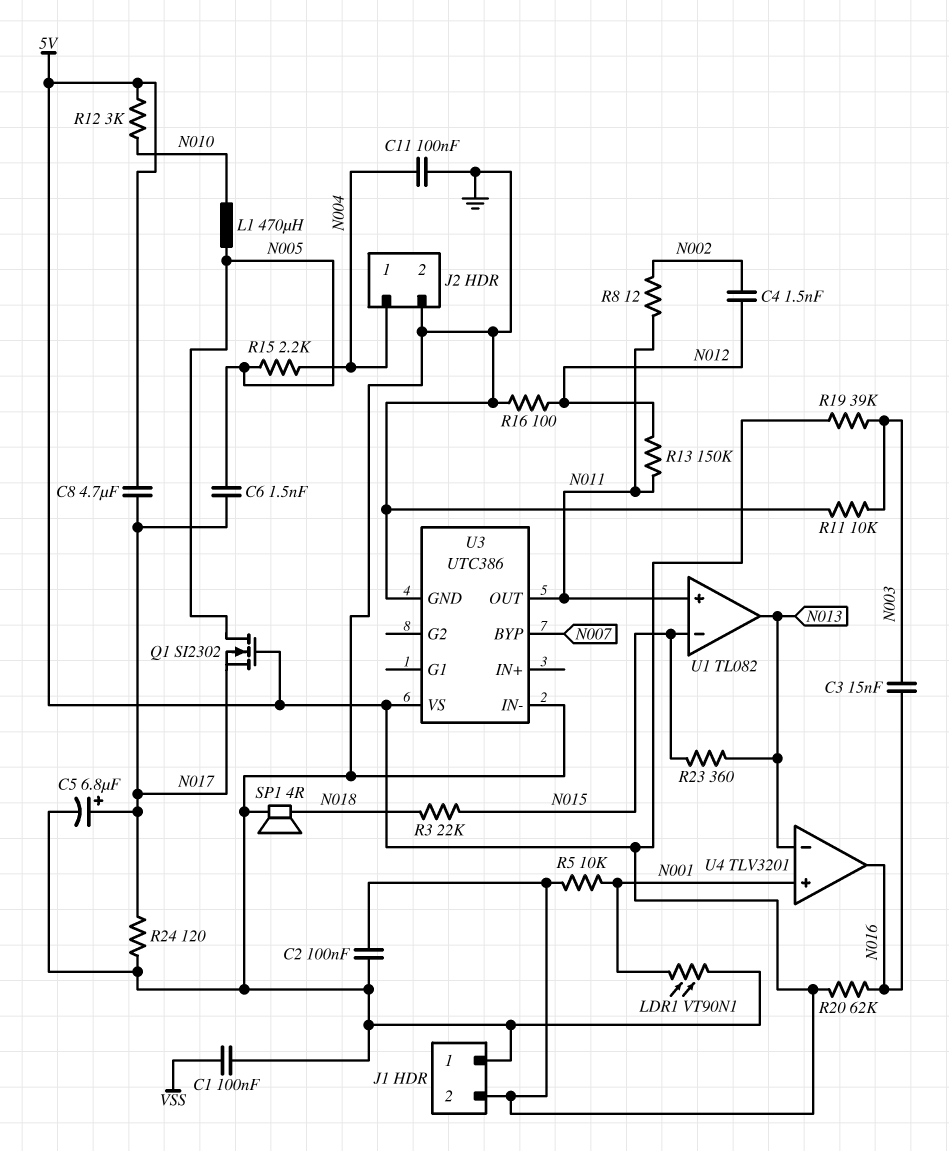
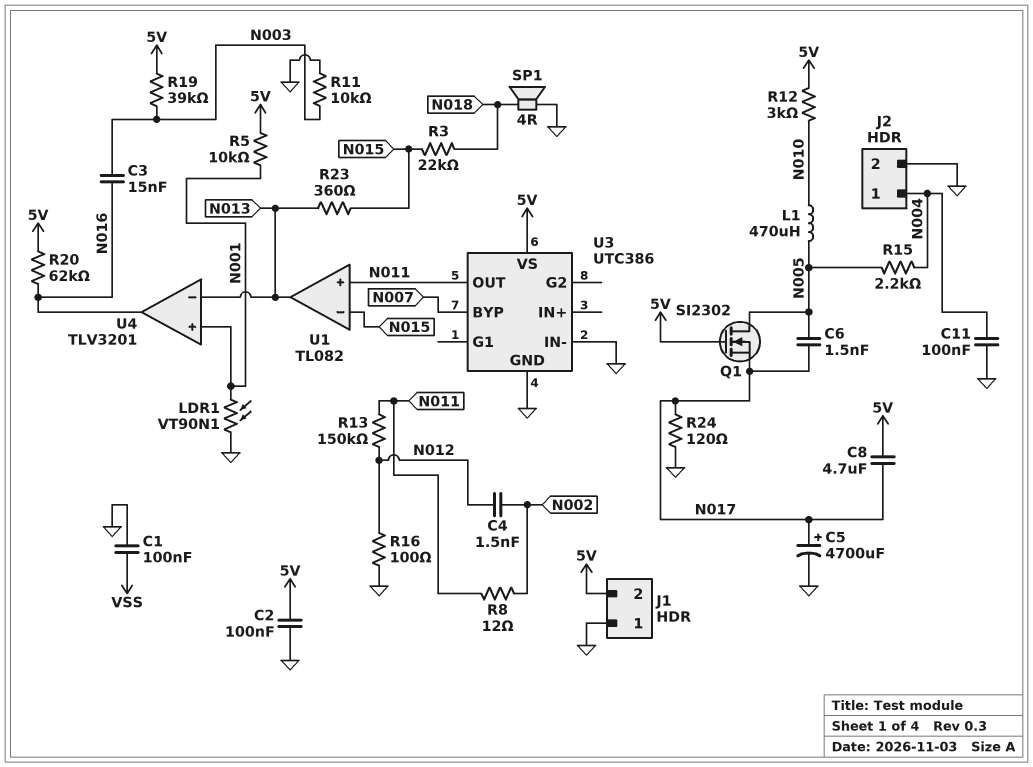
C5: 6.8uF (plus N017, minus GND) -> 4700uF (plus N017, minus GND)

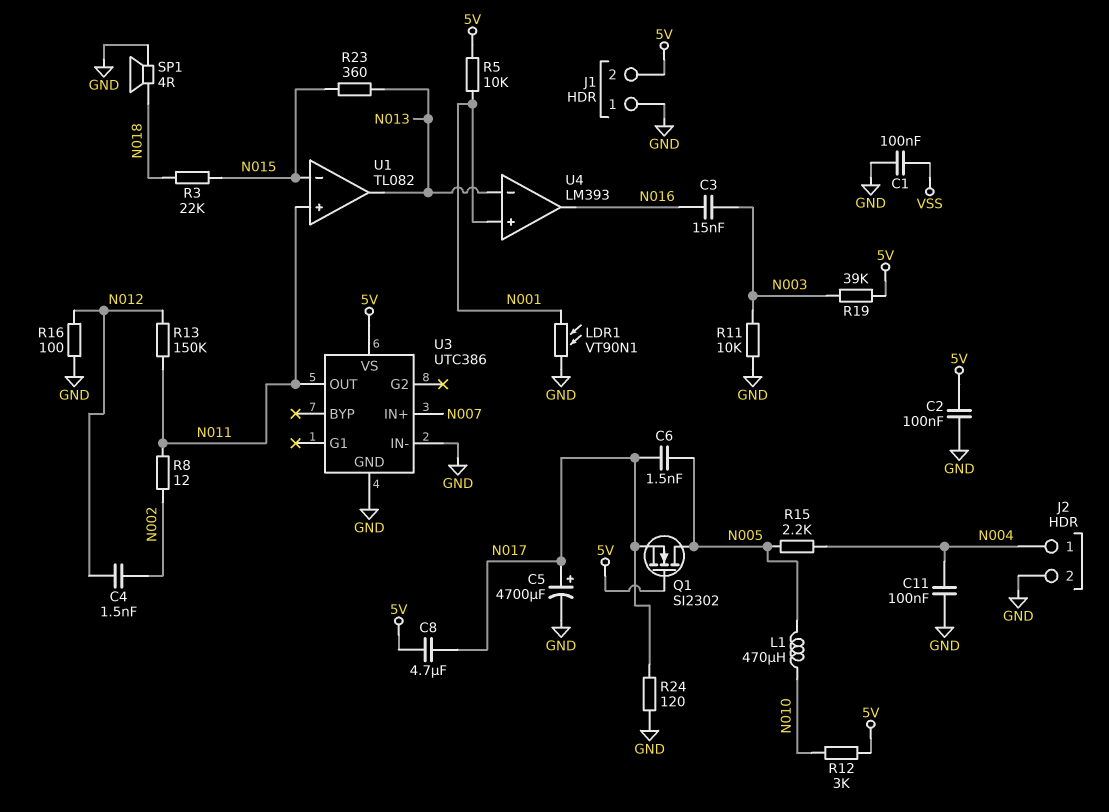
R20: 62k (5V, N016) -> none
U3 pin BYP: N007 -> none
U3 pin IN+: none -> N007
U4: TLV3201 -> LM393

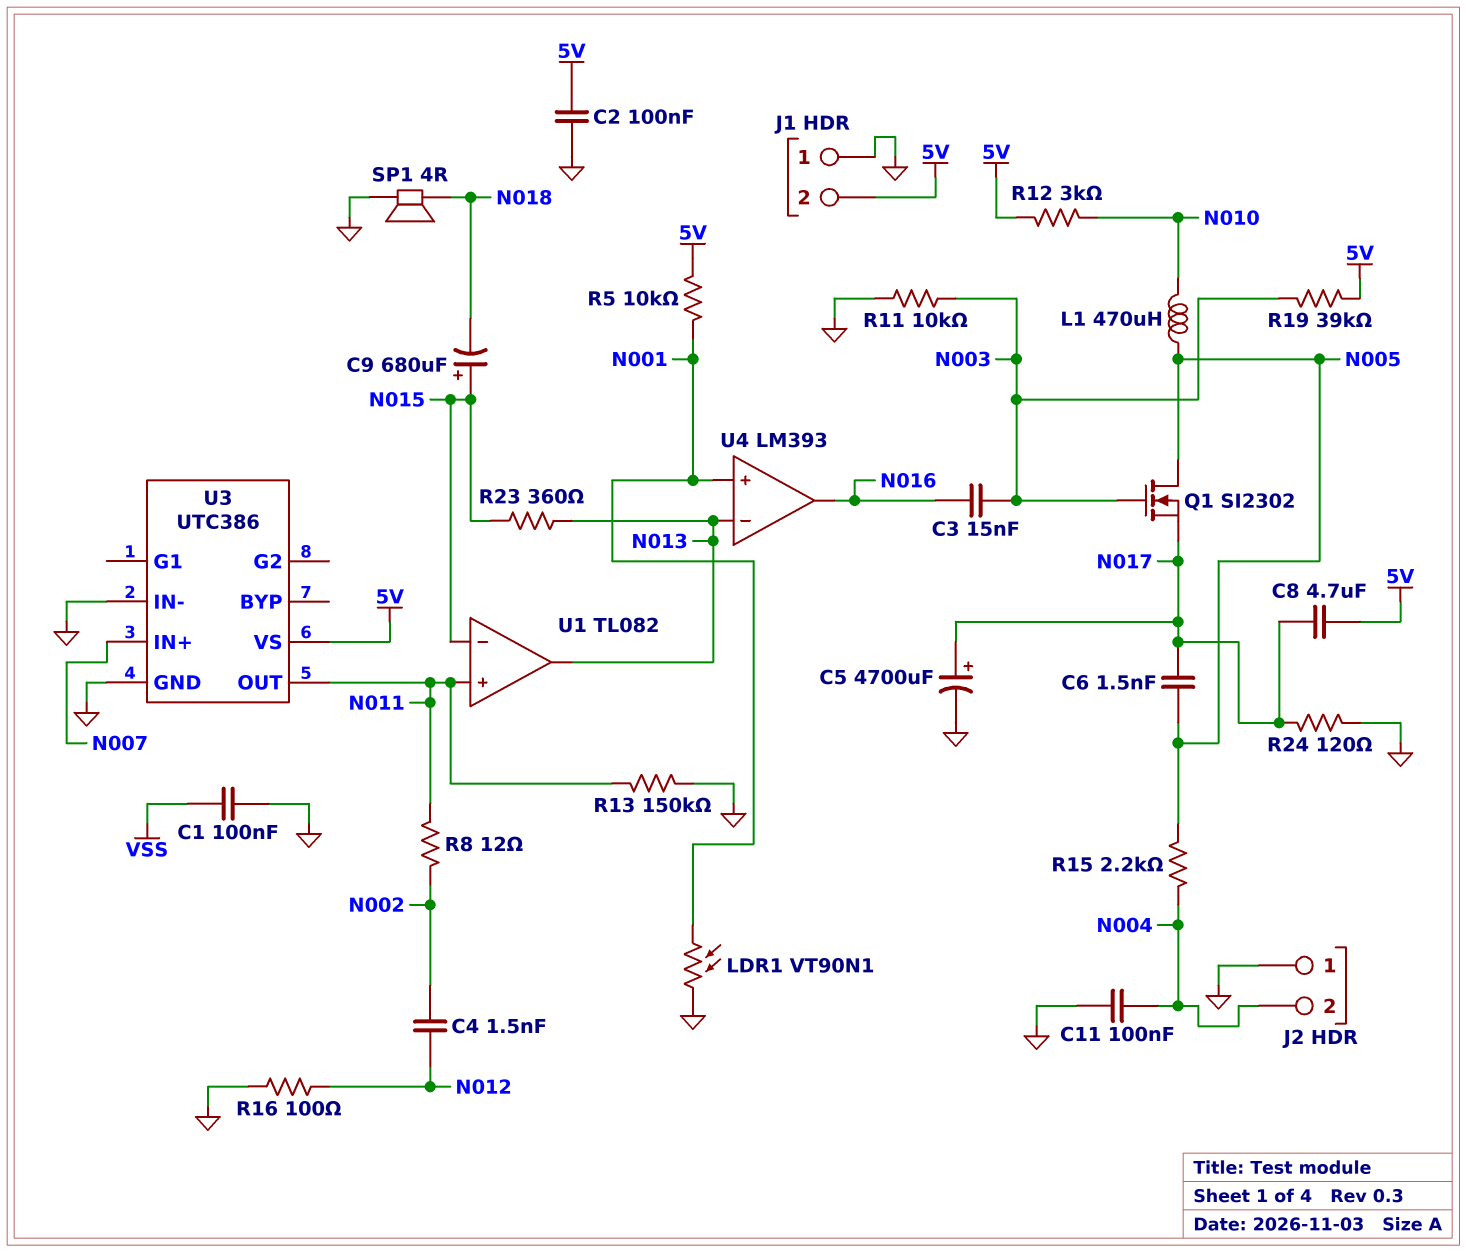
C9: none -> 680uF (plus N015, minus N018)
J2 pin 1: N004 -> GND
J2 pin 2: GND -> N004
Q1: NMOS SI2302 (G 5V, D N005, S N017) -> NMOS SI2302 (G N003, D N005, S N017)
R3: 22k (N015, N018) -> none
R13: 150k (N011, N012) -> 150k (GND, N011)

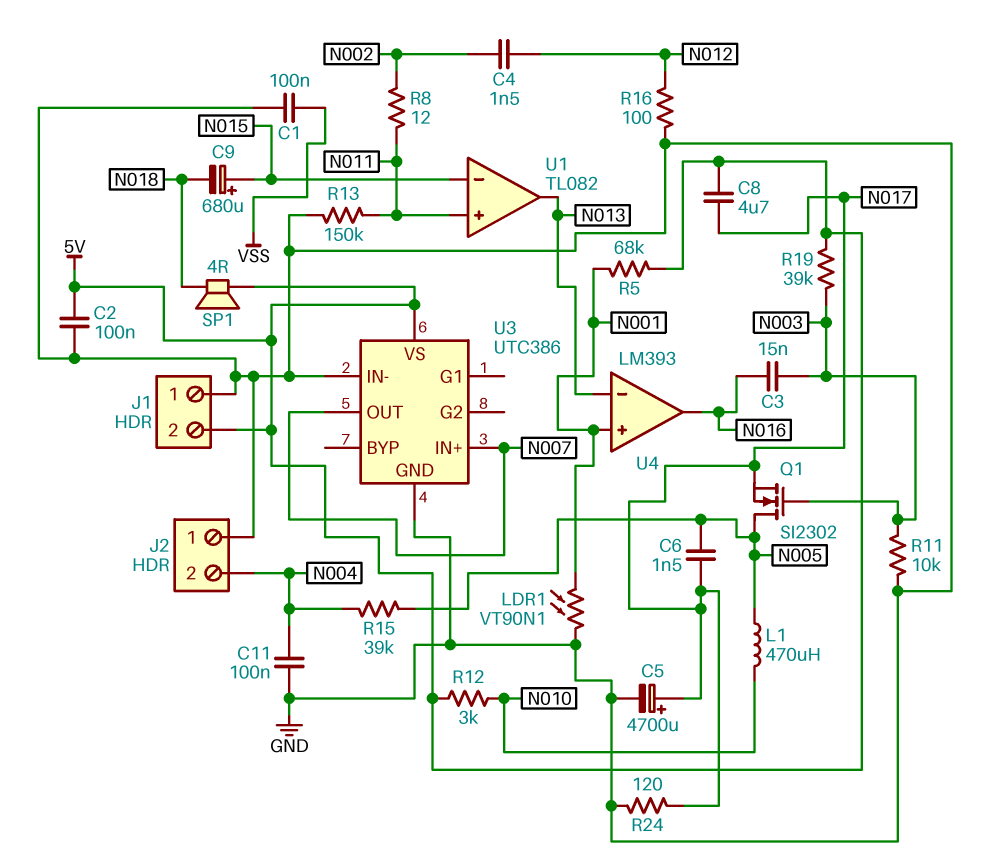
R5: 10k (5V, N001) -> 68k (5V, N001)
R15: 2.2k (N004, N005) -> 39k (N004, N005)
R23: 360 (N013, N015) -> none
SP1: speaker 4R (GND, N018) -> speaker 4R (5V, N018)
U3 pin OUT: N011 -> N007

